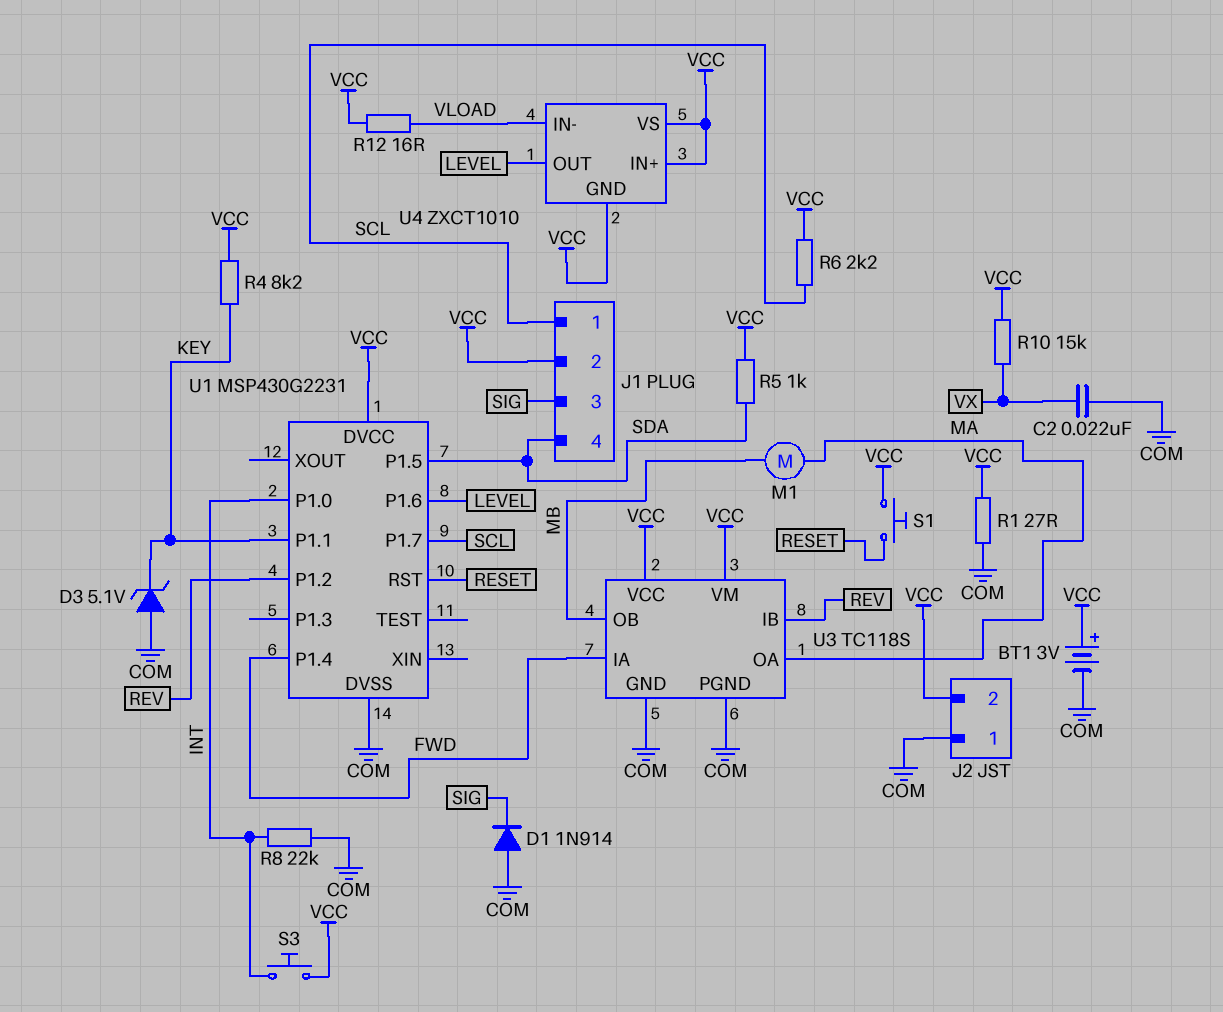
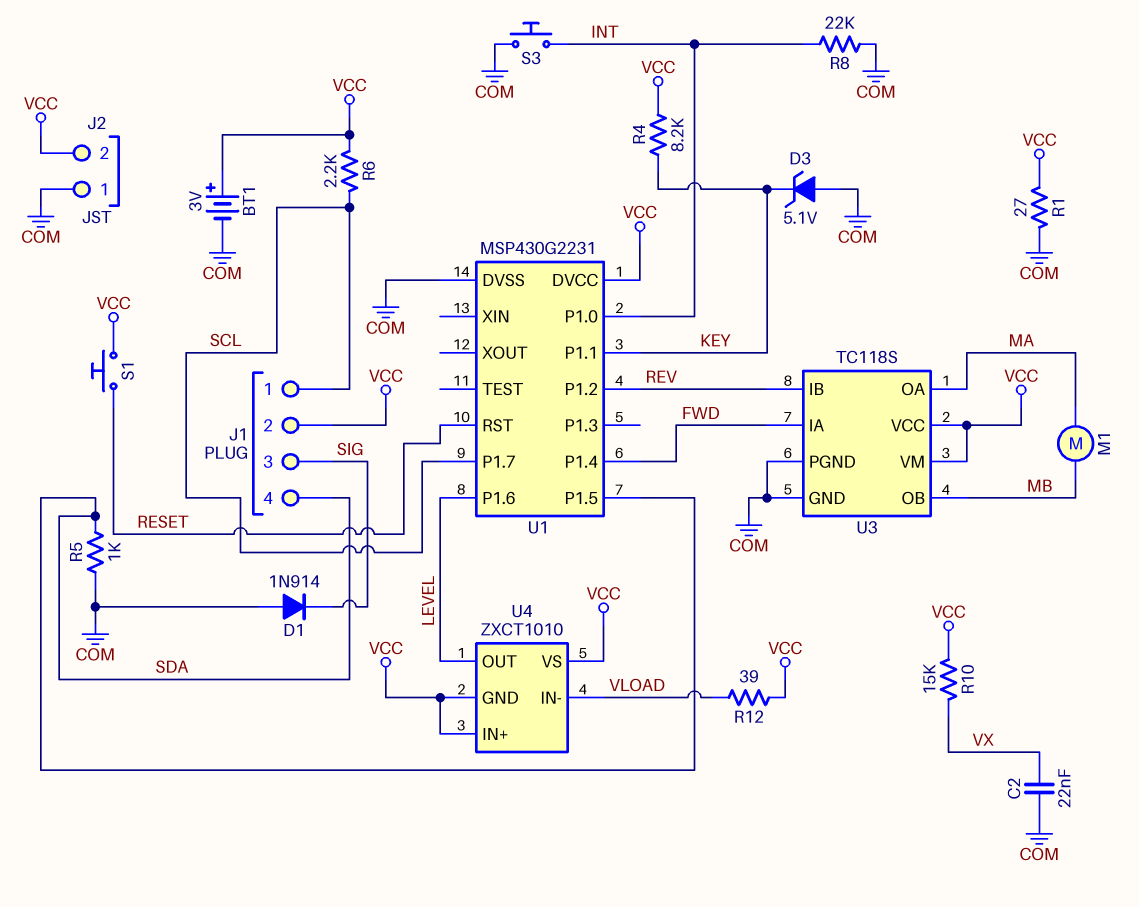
R5: 1k (SDA, VCC) -> 1k (COM, SDA)
R12: 16 (VCC, VLOAD) -> 39 (VCC, VLOAD)
S3: button (INT, VCC) -> button (COM, INT)

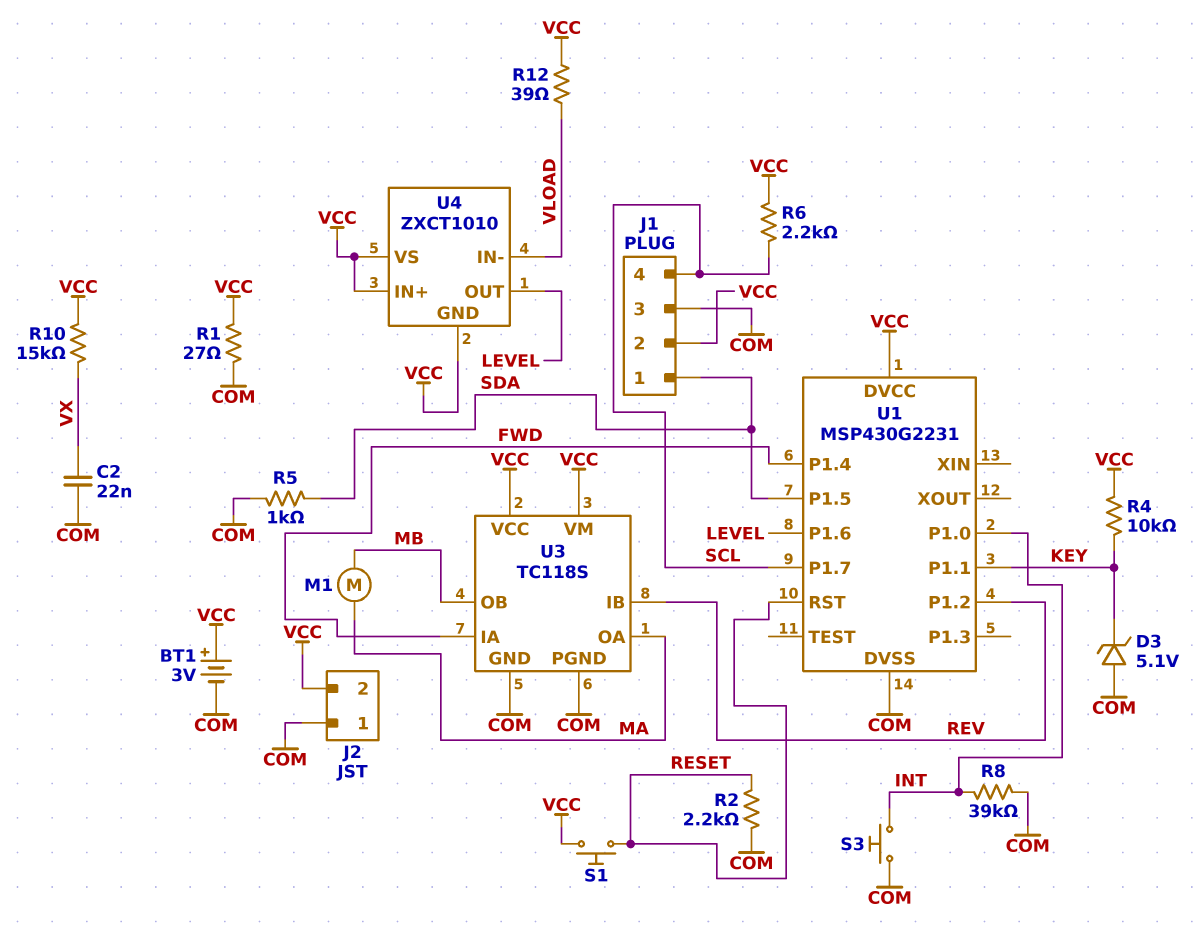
D1: diode 1N914 (A COM, K SIG) -> none
J1 pin 1: SCL -> SDA
J1 pin 3: SIG -> COM
J1 pin 4: SDA -> SCL
R2: none -> 2.2k (COM, RESET)
R4: 8.2k (KEY, VCC) -> 10k (KEY, VCC)
R8: 22k (COM, INT) -> 39k (COM, INT)

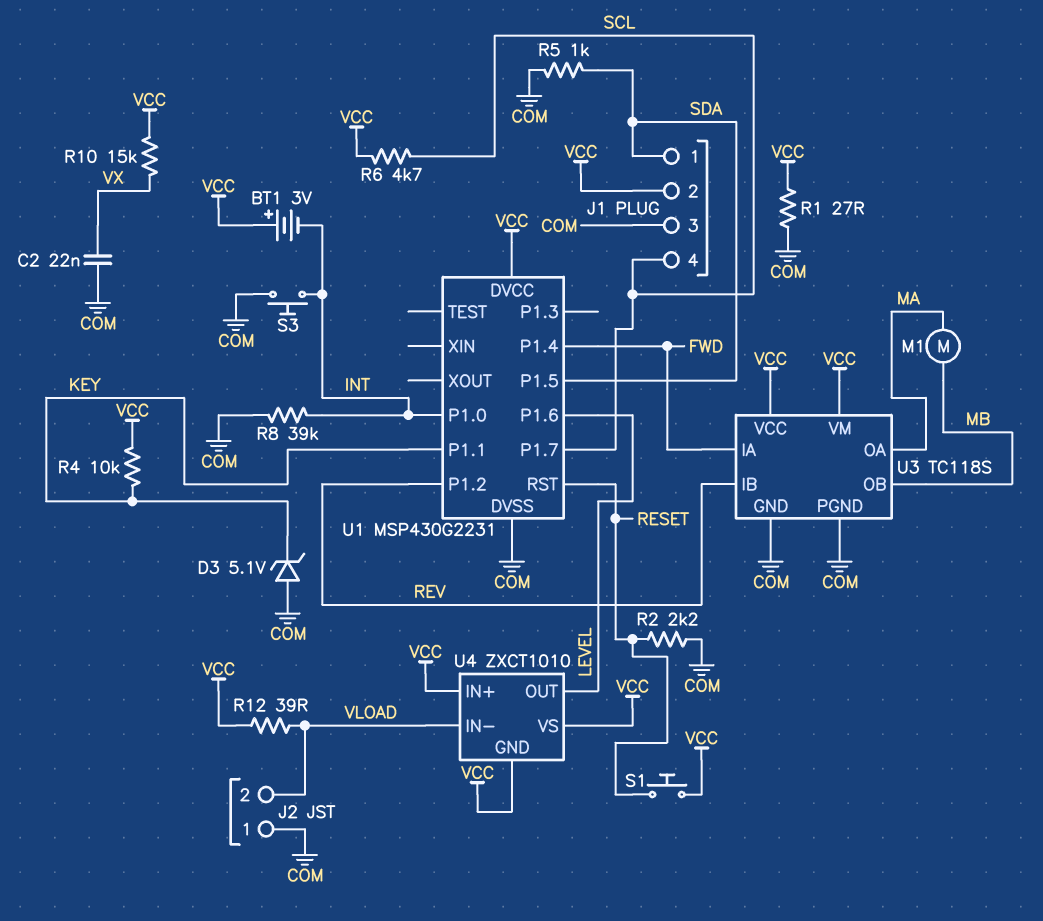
BT1: 3V (plus VCC, minus COM) -> 3V (plus VCC, minus INT)
J2 pin 2: VCC -> VLOAD
R6: 2.2k (SCL, VCC) -> 4.7k (SCL, VCC)

